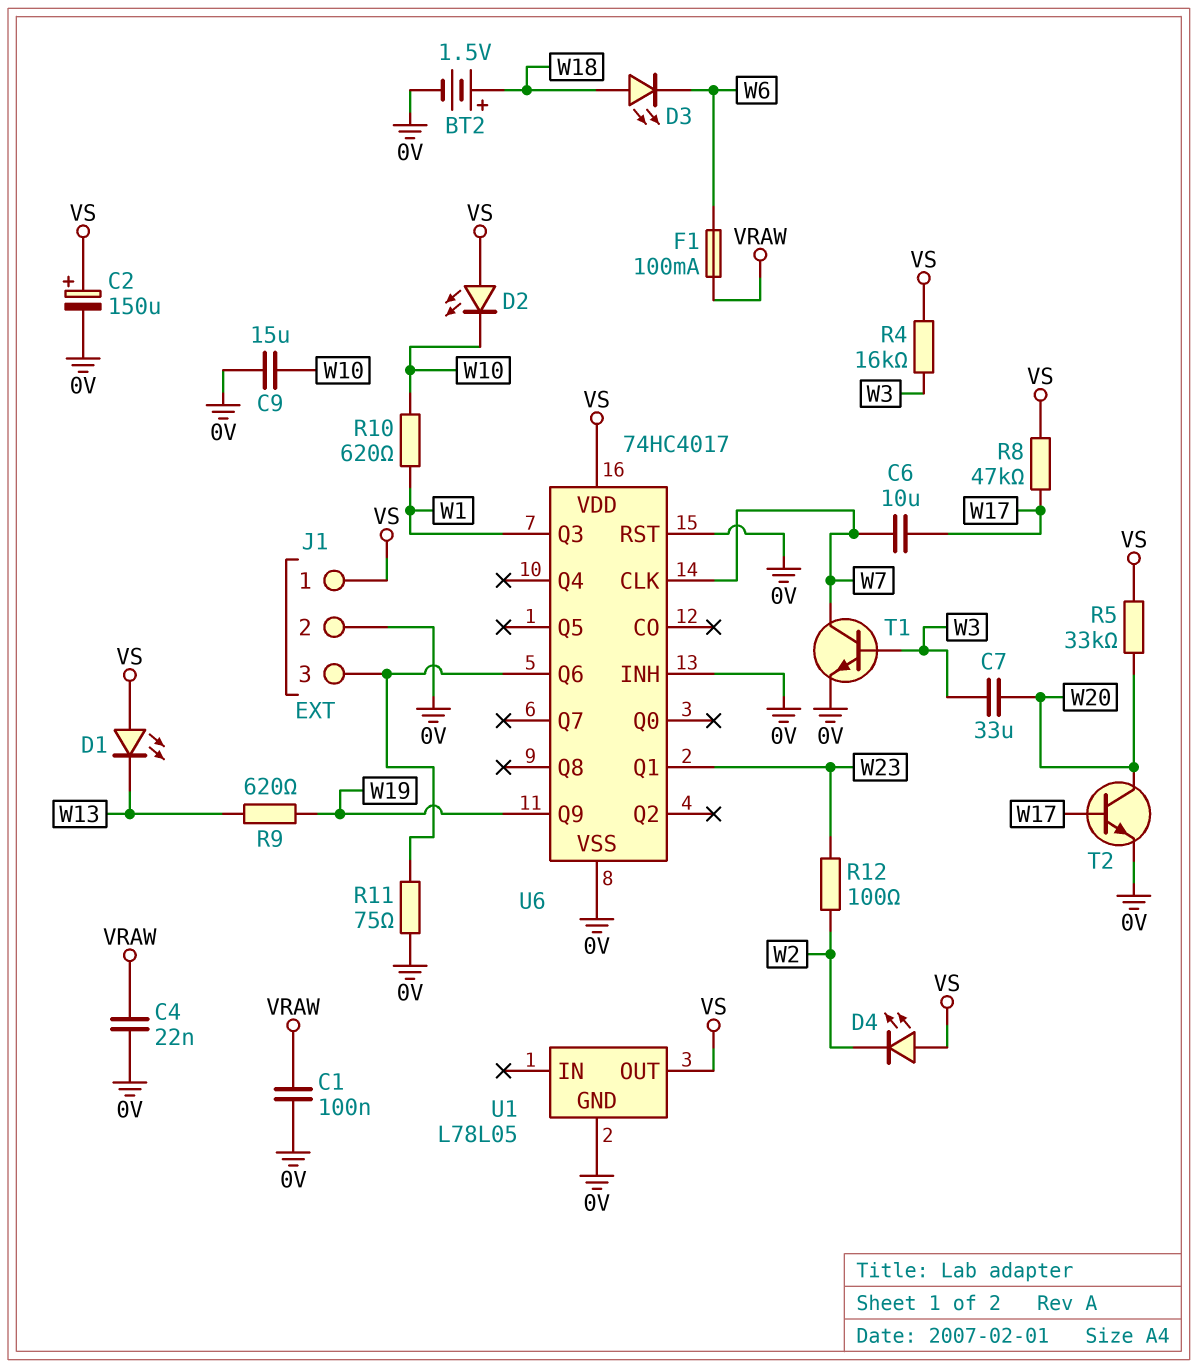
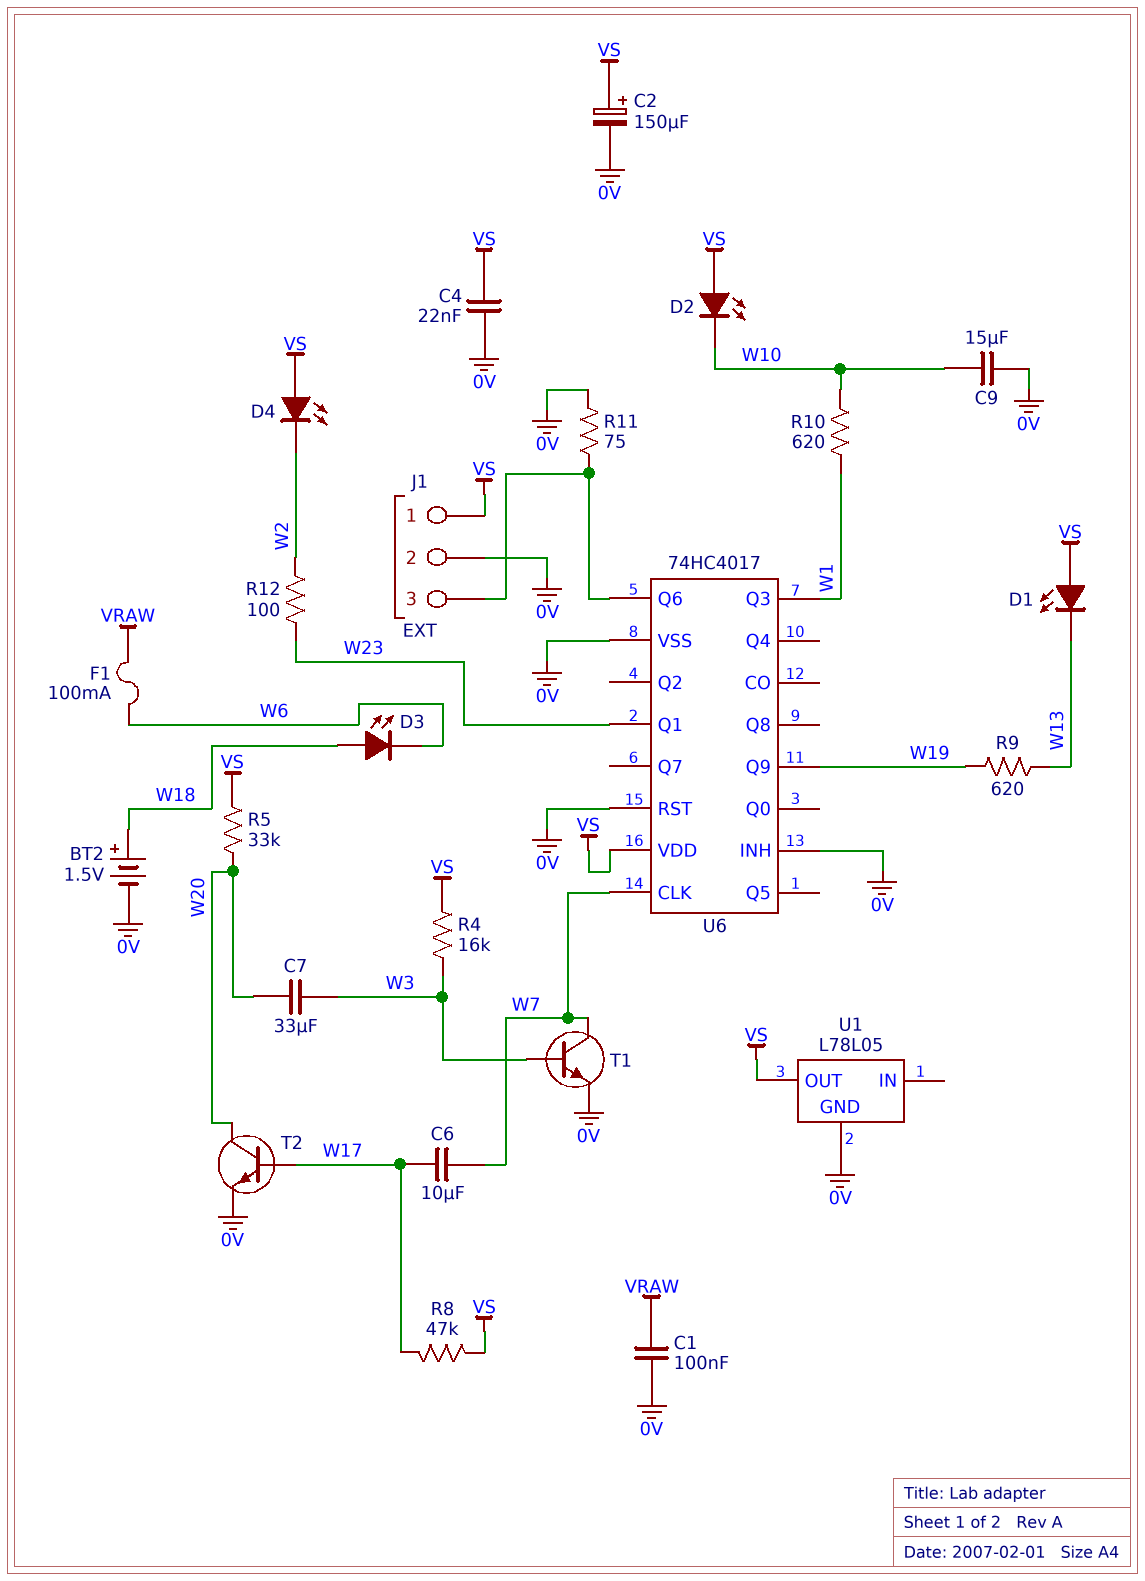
C4: 22nF (0V, VRAW) -> 22nF (0V, VS)

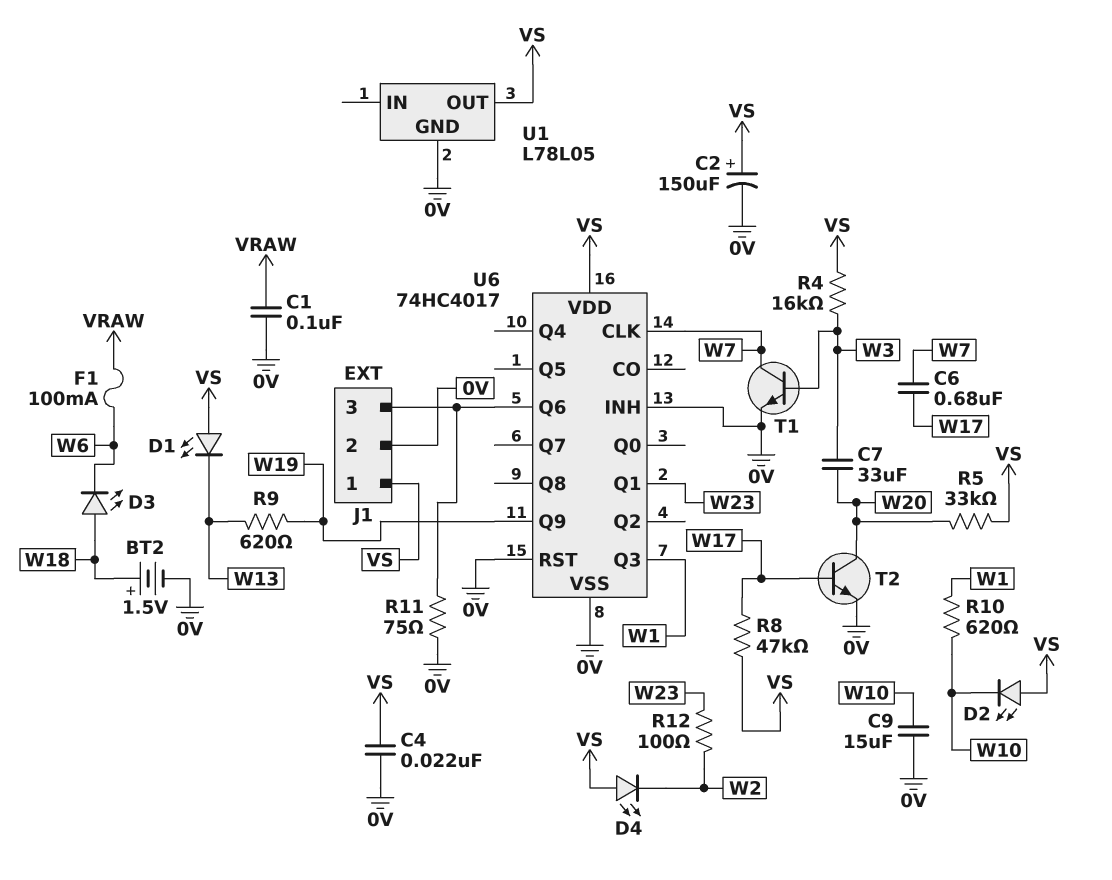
C6: 10uF (W7, W17) -> 680nF (W7, W17)

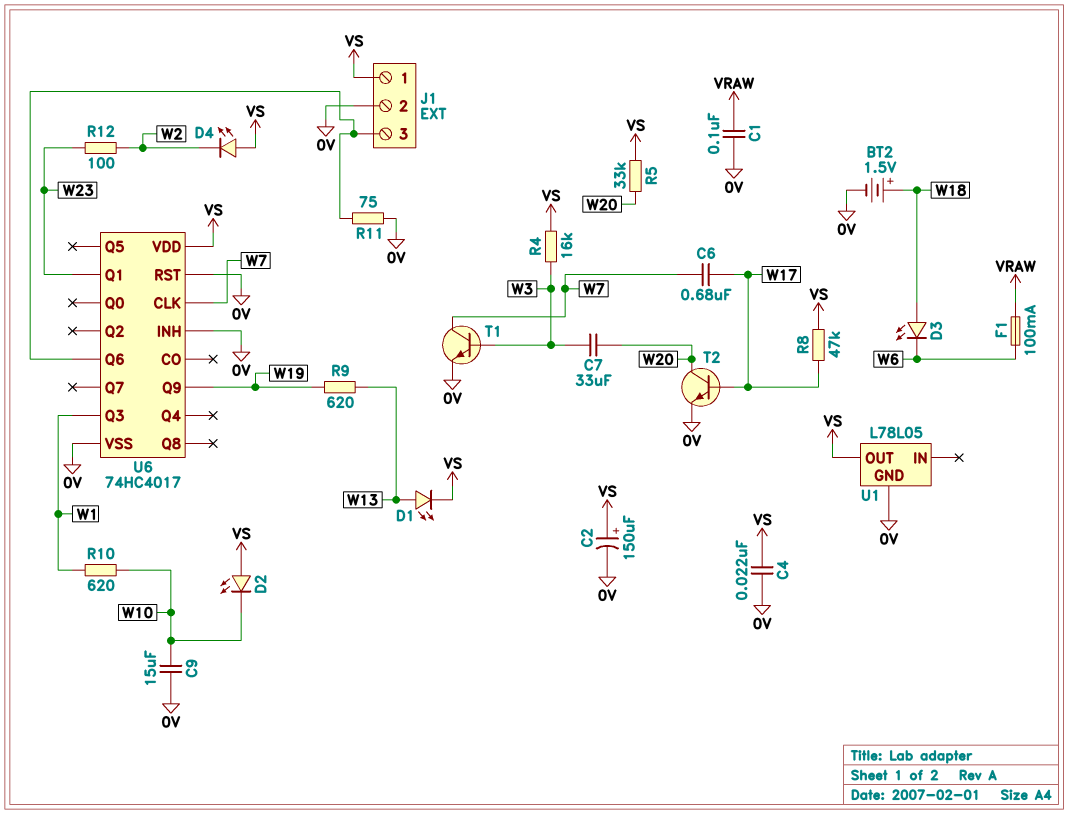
D1: LED (A VS, K W13) -> LED (A W13, K VS)

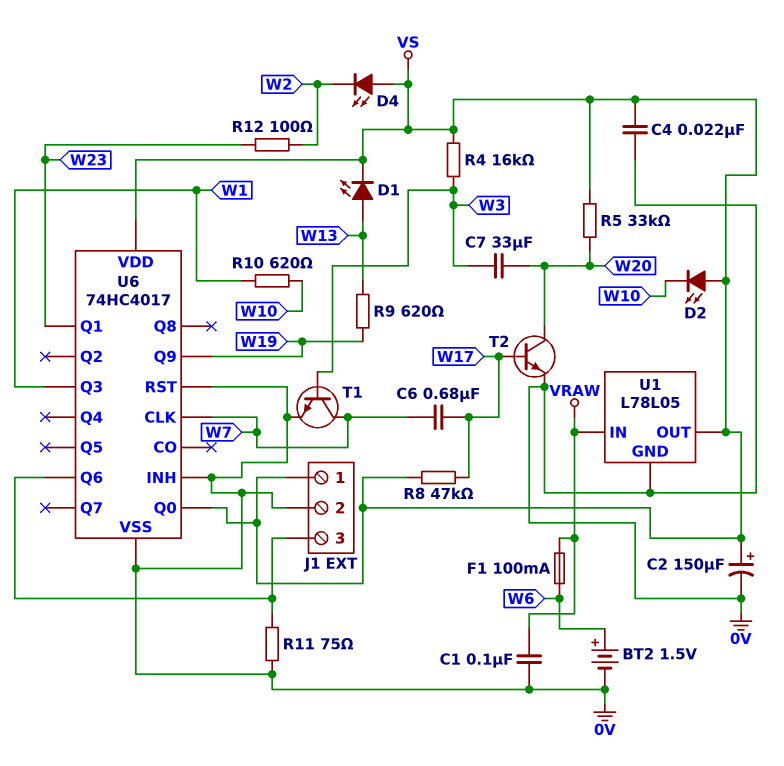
BT2: 1.5V (plus W18, minus 0V) -> 1.5V (plus W6, minus 0V)
C9: 15uF (0V, W10) -> none
D3: LED (A W18, K W6) -> none
U1 pin IN: none -> VRAW
U6 pin Q0: none -> VS

